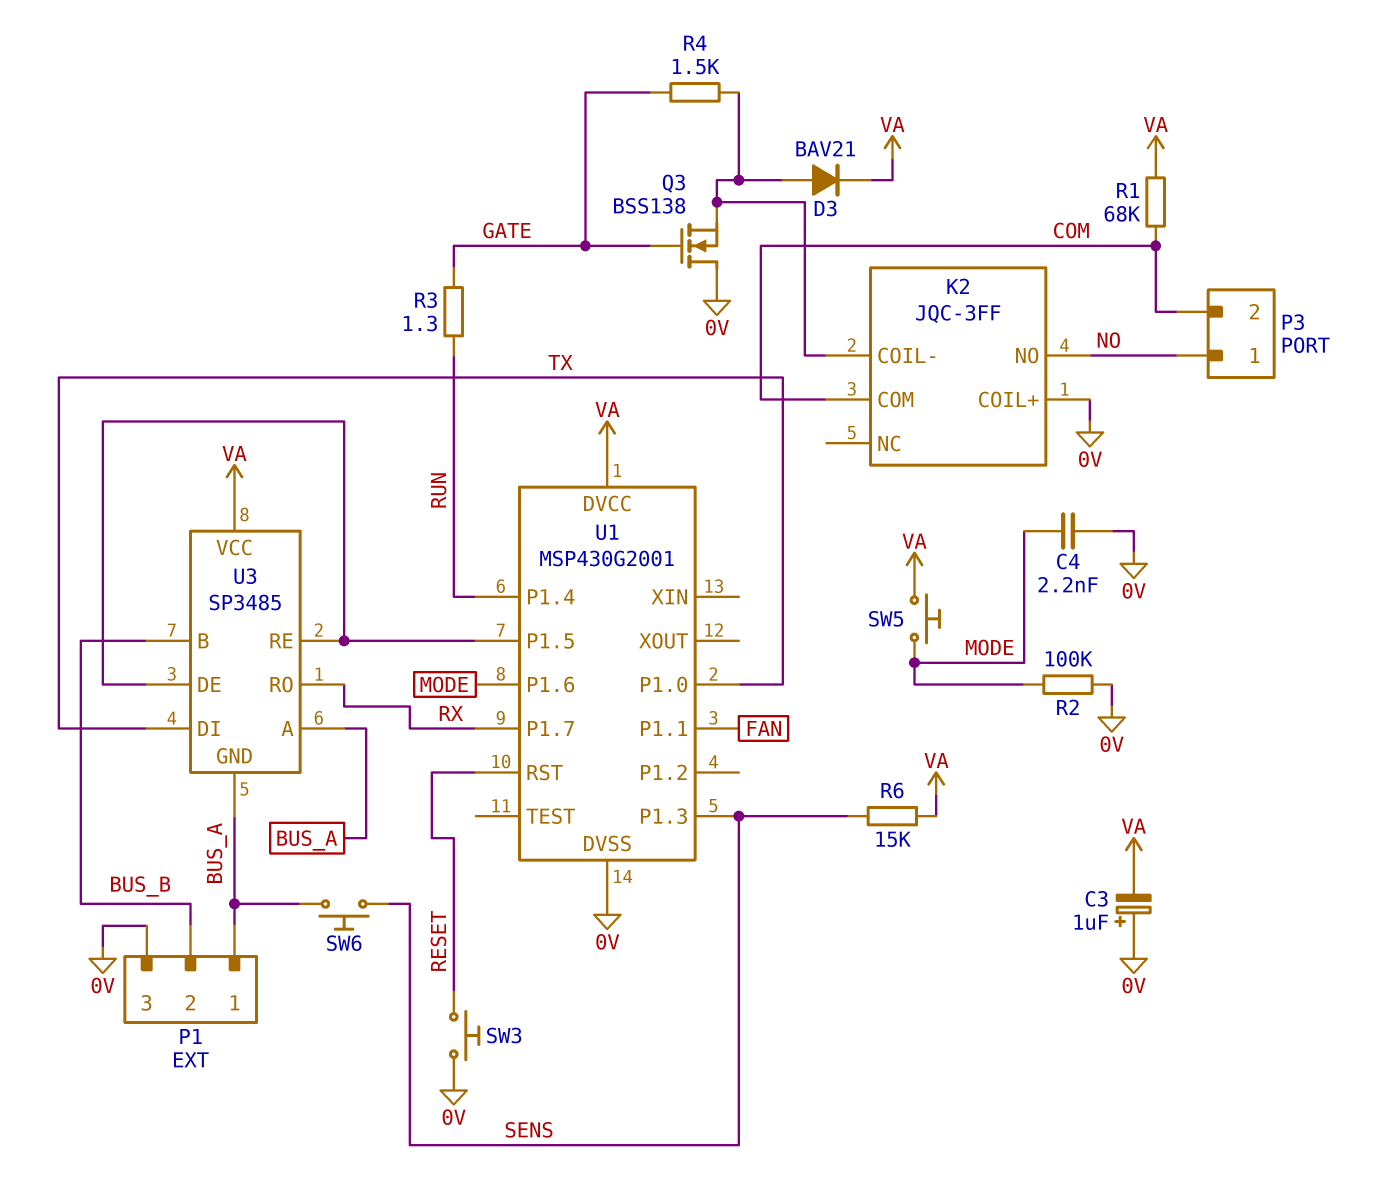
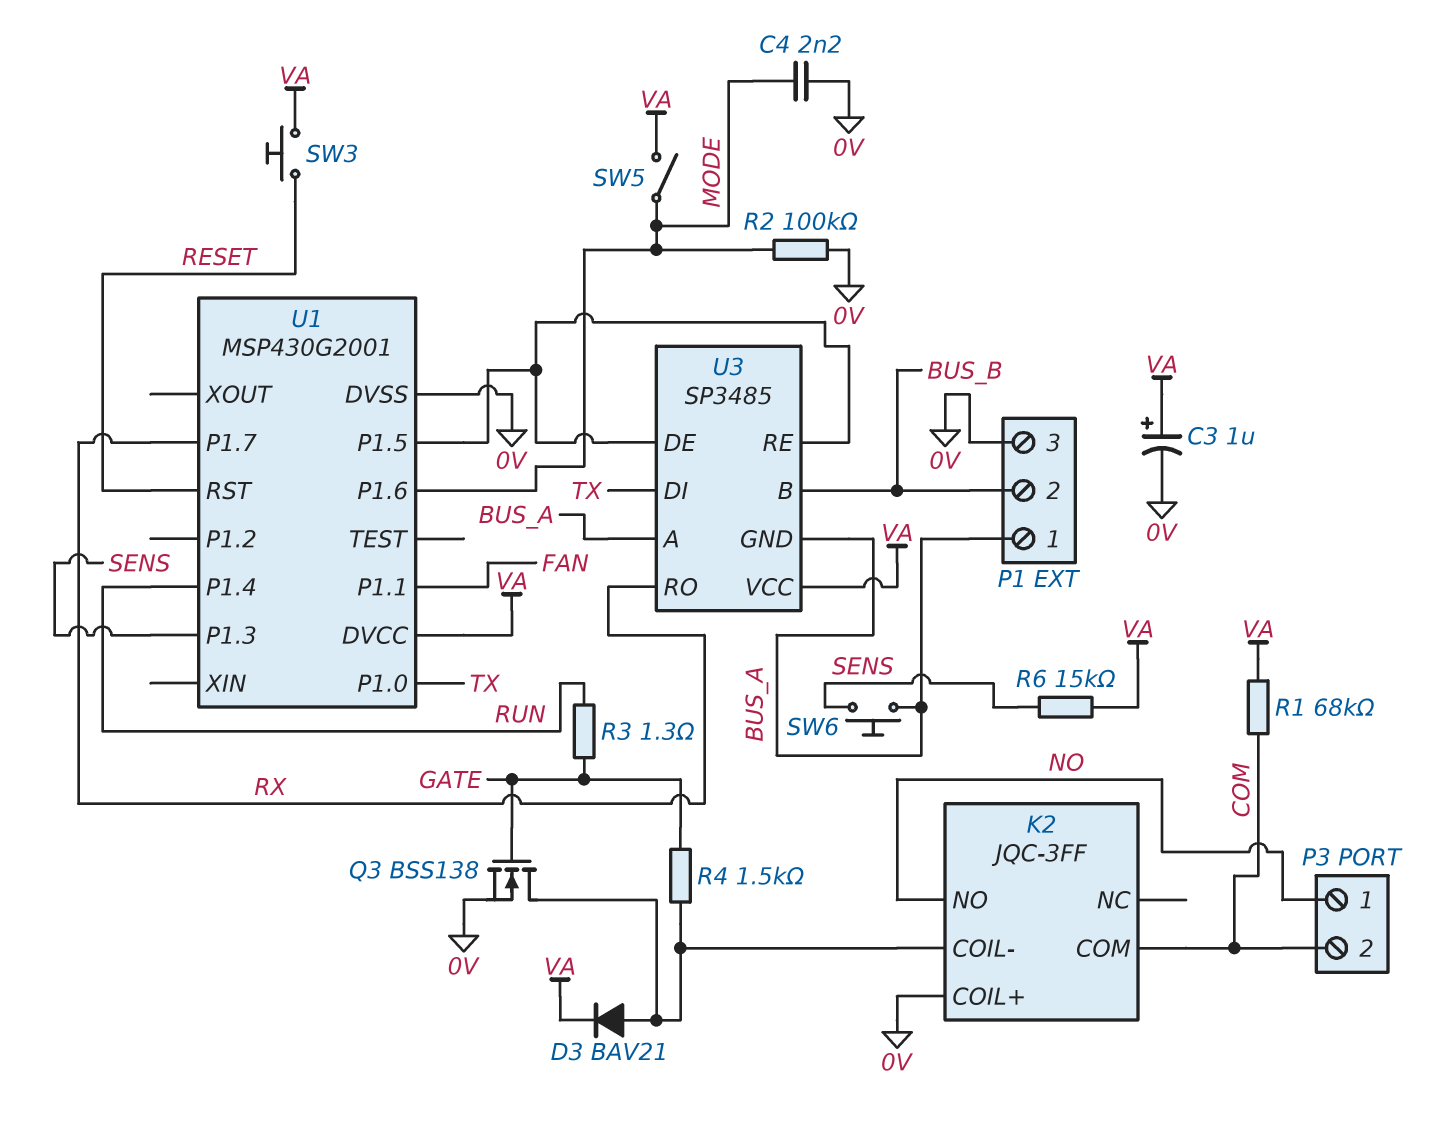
C3: 1uF (plus 0V, minus VA) -> 1uF (plus VA, minus 0V)
Q3: NMOS BSS138 (G GATE, D 0V, S K2/COIL-) -> NMOS BSS138 (G GATE, D K2/COIL-, S 0V)
SW3: button (0V, RESET) -> button (RESET, VA)
SW5: button (MODE, VA) -> switch (MODE, VA)

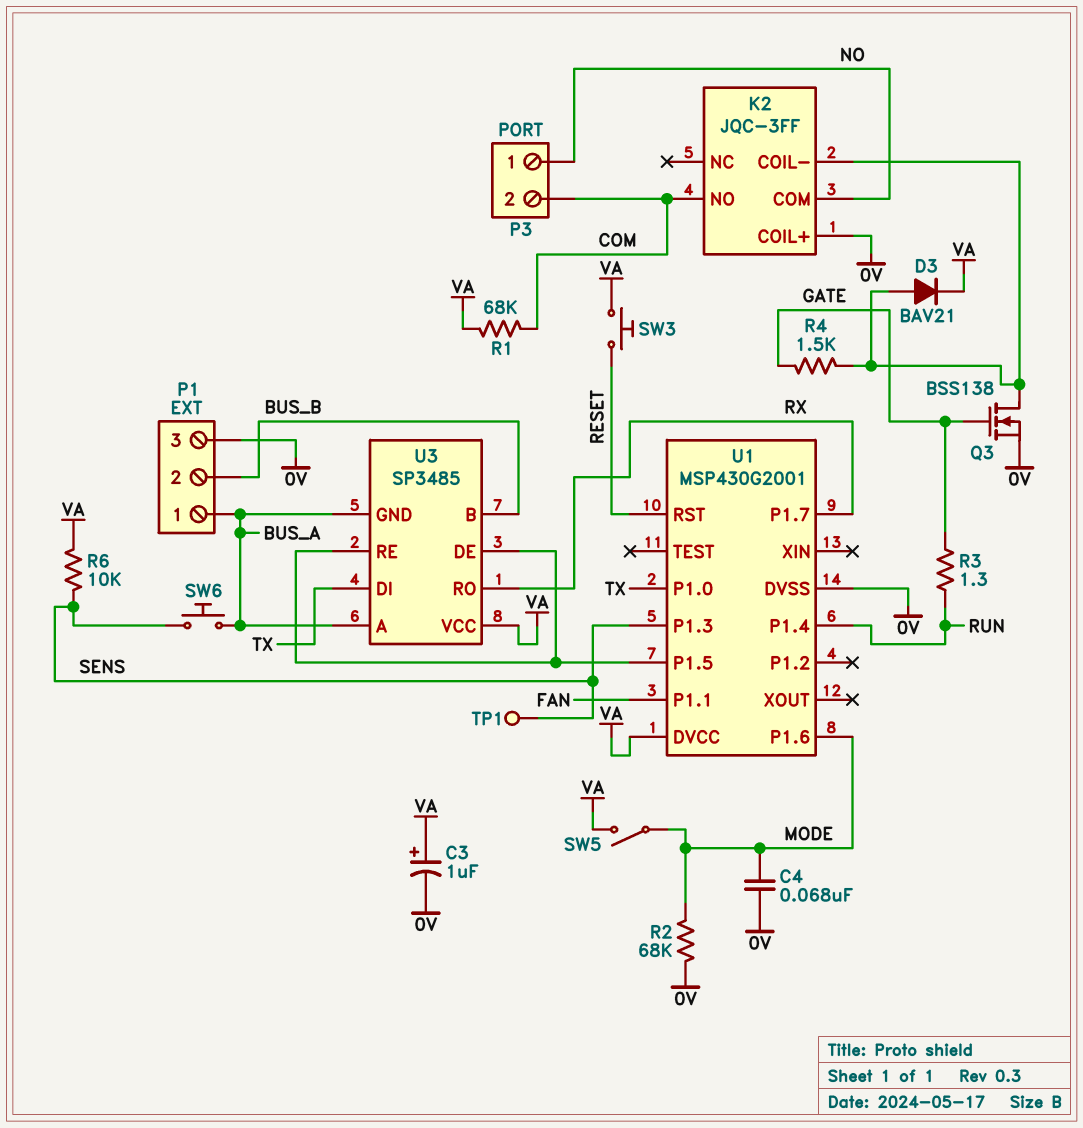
C4: 2.2nF (0V, MODE) -> 68nF (0V, MODE)
K2 pin COM: COM -> NO
K2 pin NO: NO -> COM
R2: 100k (0V, MODE) -> 68k (0V, MODE)
R6: 15k (SENS, VA) -> 10k (SENS, VA)
TP1: none -> test point (SENS)

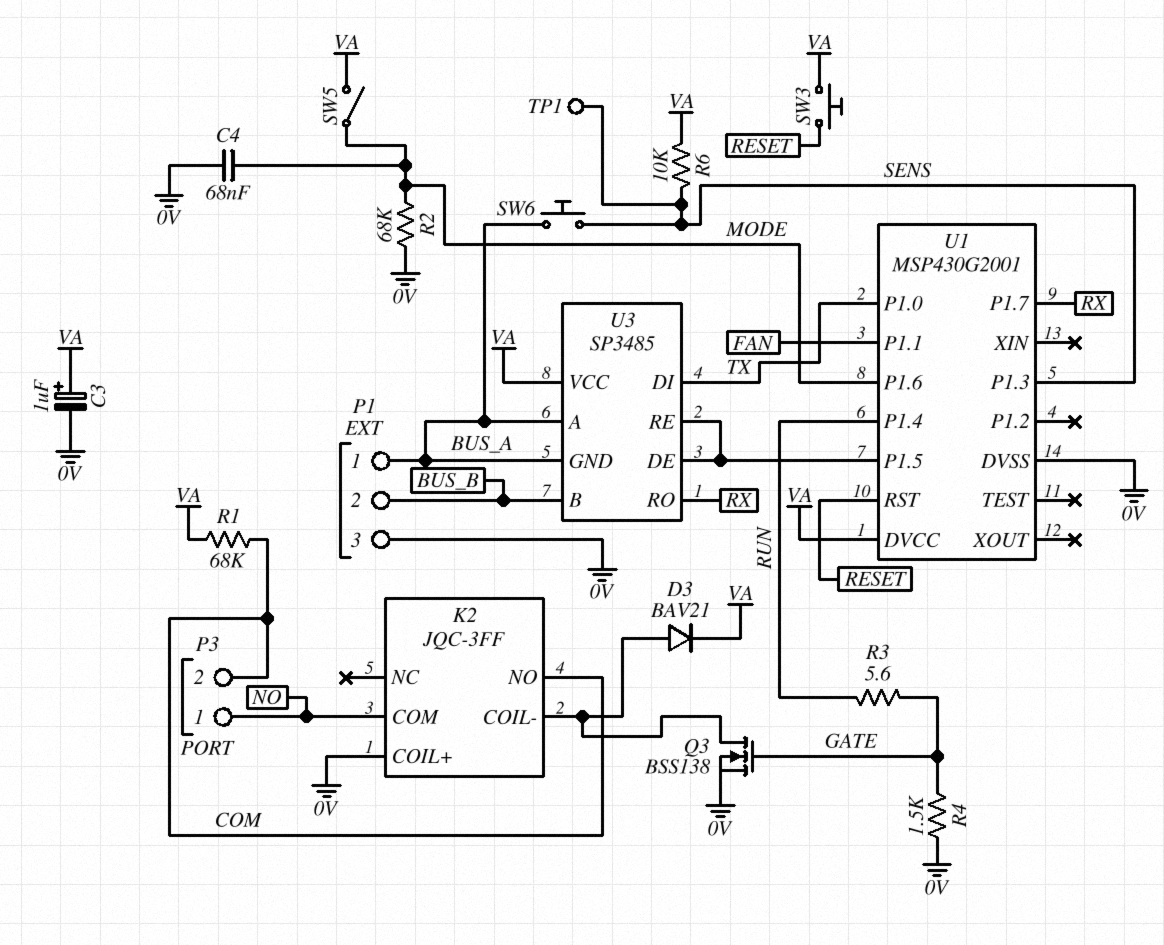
R3: 1.3 (GATE, RUN) -> 5.6 (GATE, RUN)
R4: 1.5k (GATE, K2/COIL-) -> 1.5k (0V, GATE)

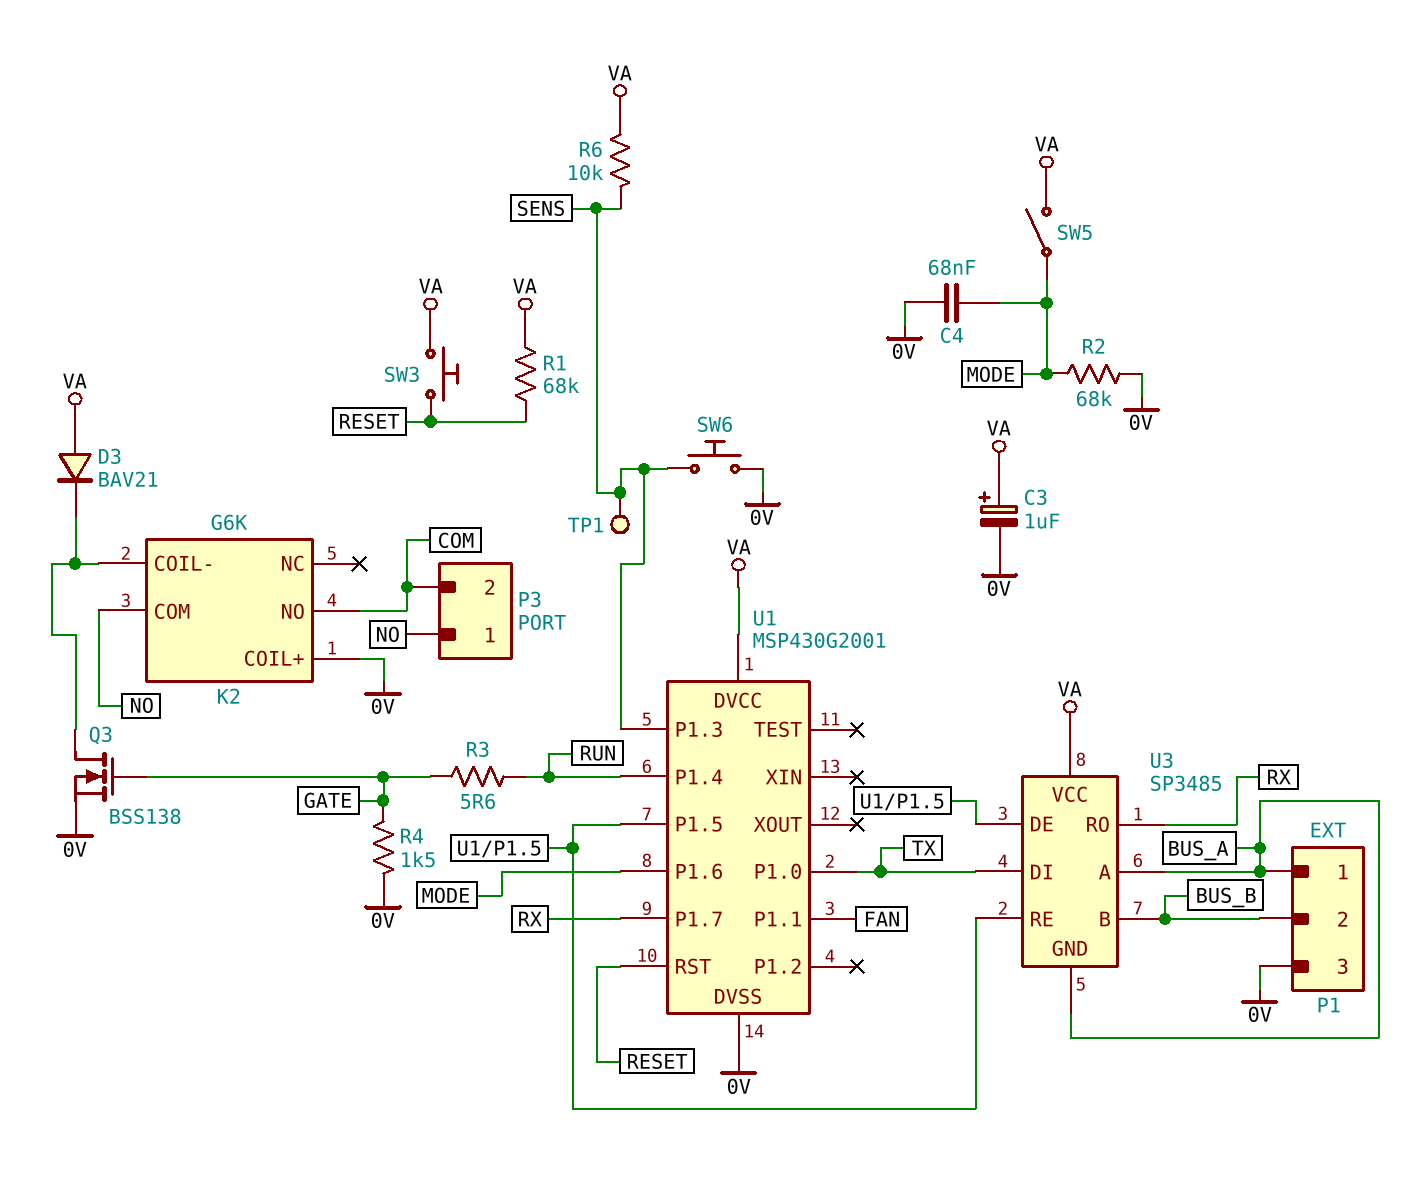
D3: diode BAV21 (A K2/COIL-, K VA) -> diode BAV21 (A VA, K K2/COIL-)
K2: JQC-3FF -> G6K
R1: 68k (COM, VA) -> 68k (RESET, VA)
SW6: button (BUS_A, SENS) -> button (0V, SENS)

